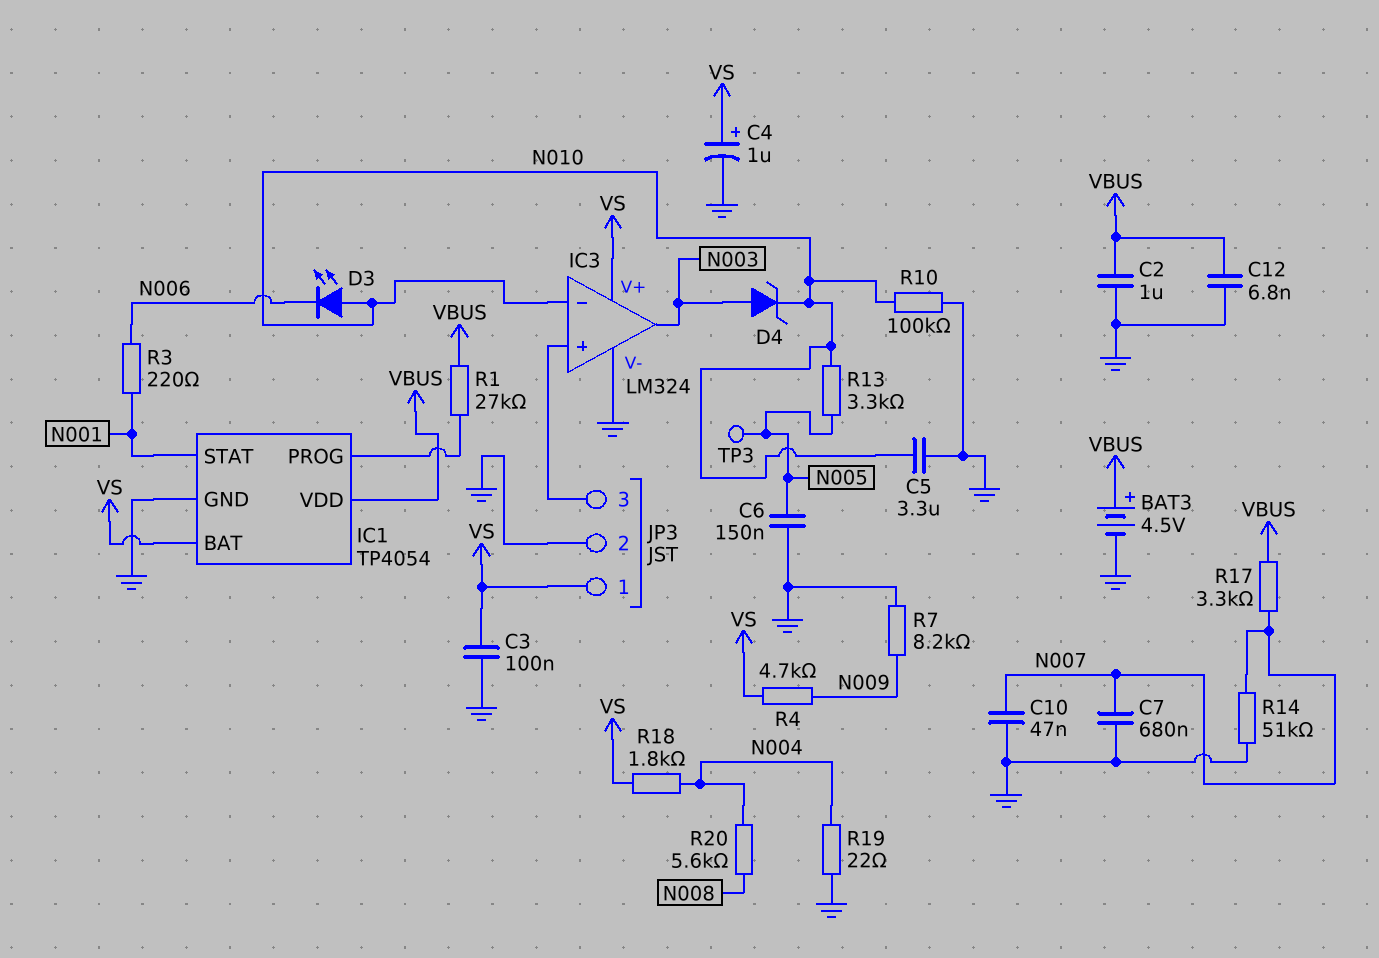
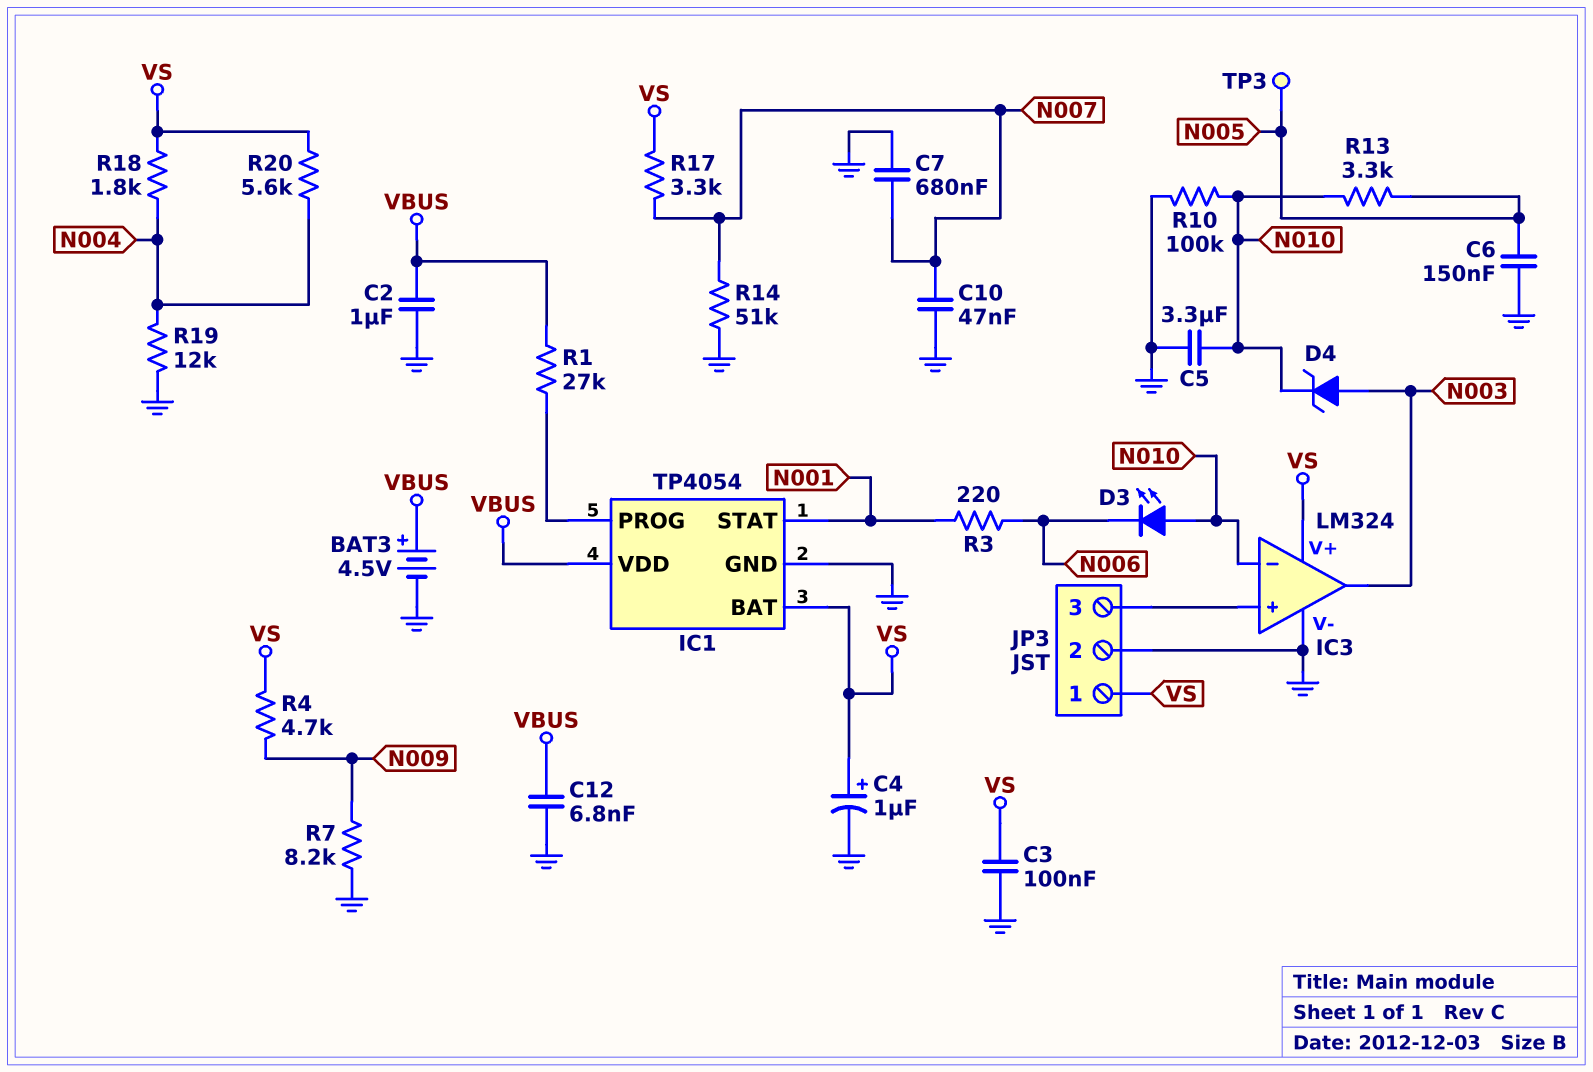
R17: 3.3k (N007, VBUS) -> 3.3k (N007, VS)
R19: 22 (GND, N004) -> 12k (GND, N004)
R20: 5.6k (N004, N008) -> 5.6k (N004, VS)

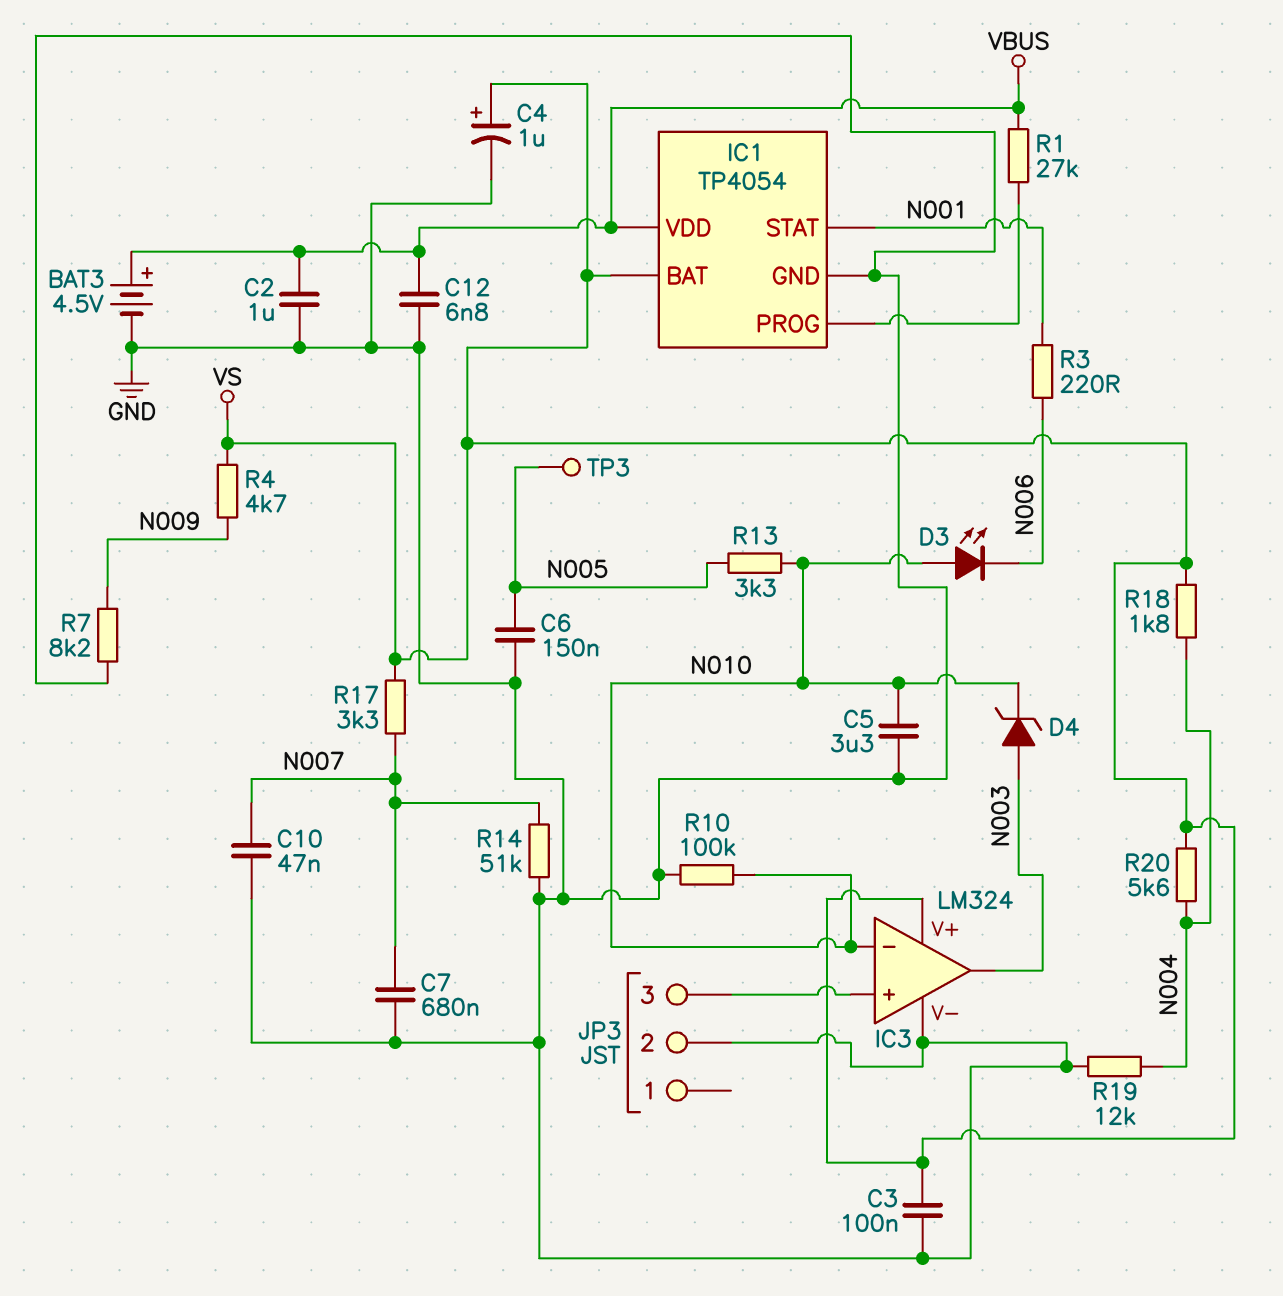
JP3 pin 1: VS -> none

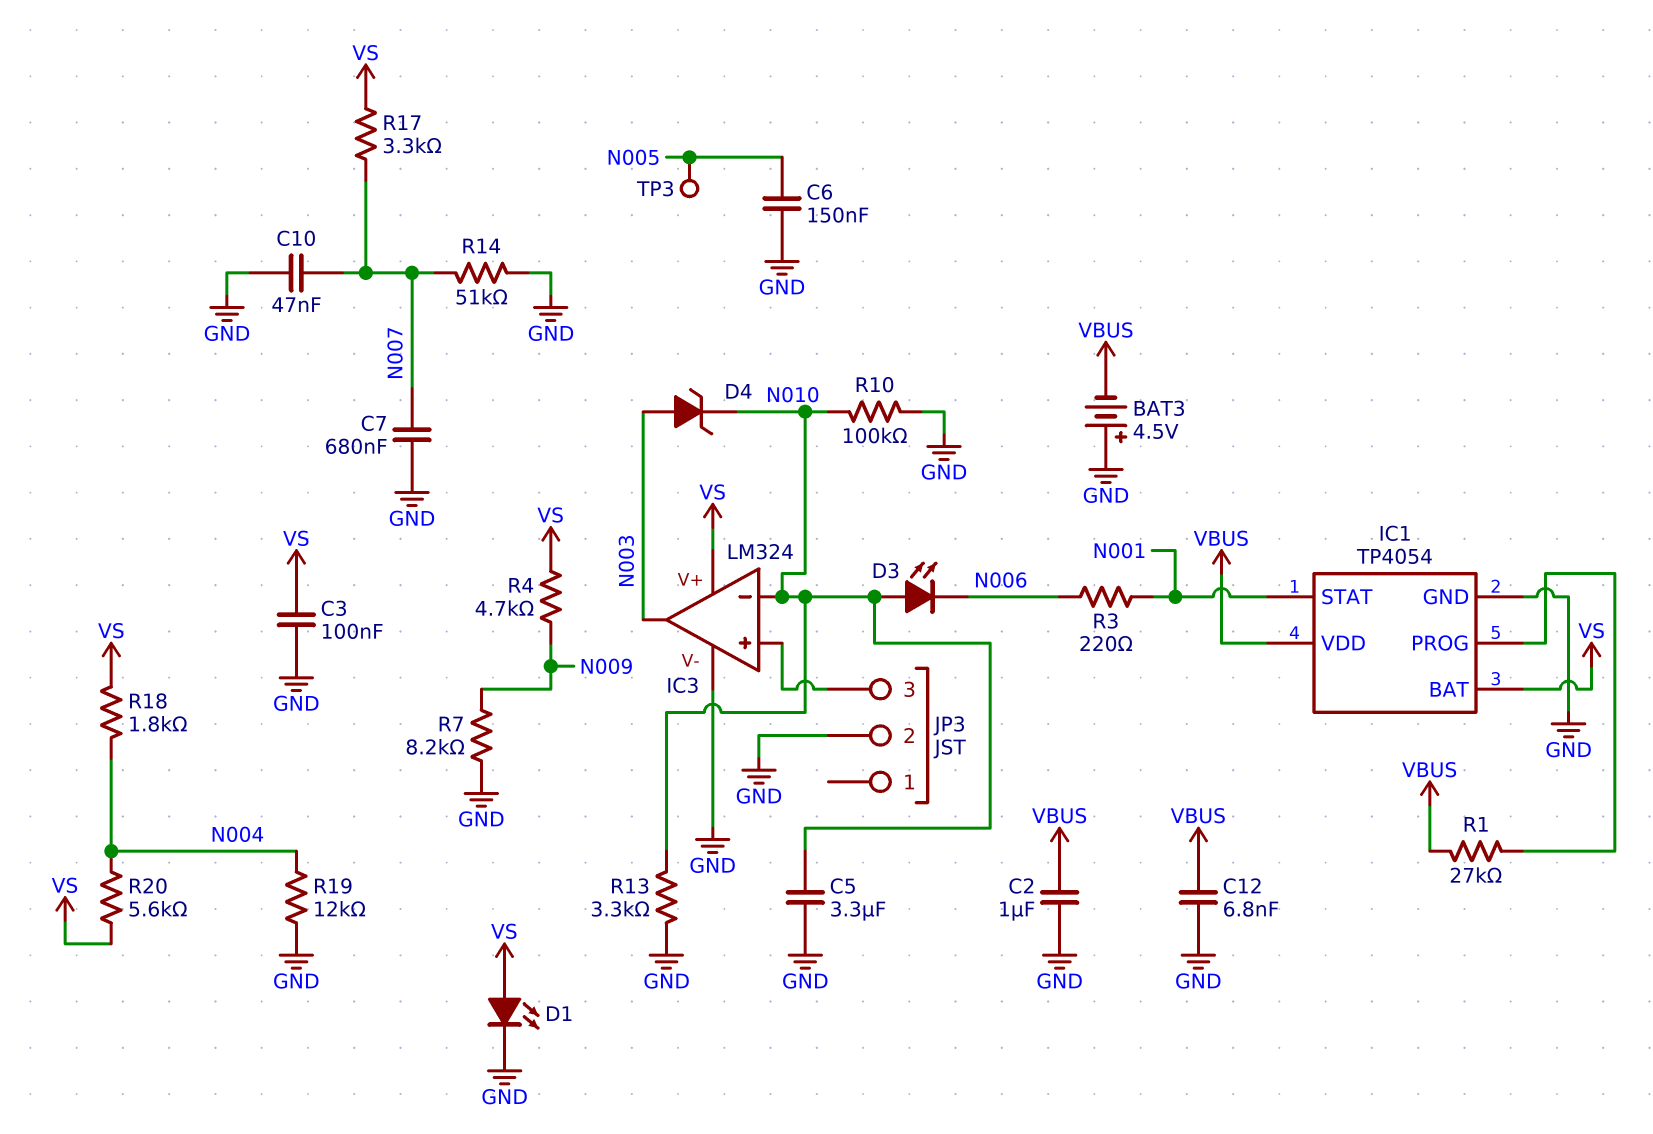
BAT3: 4.5V (plus VBUS, minus GND) -> 4.5V (plus GND, minus VBUS)
C4: 1uF (plus VS, minus GND) -> none
D1: none -> LED (A VS, K GND)
R13: 3.3k (N005, N010) -> 3.3k (GND, N010)

